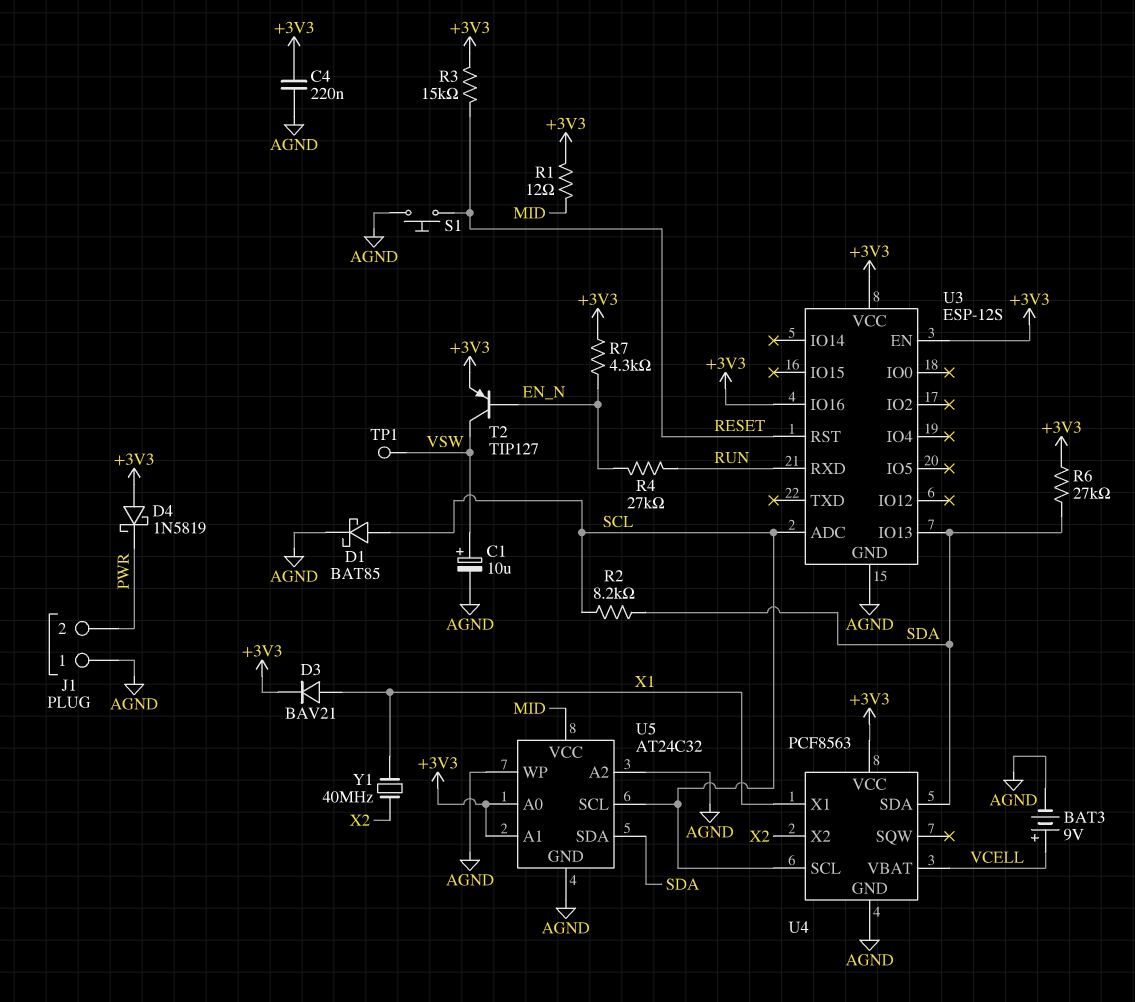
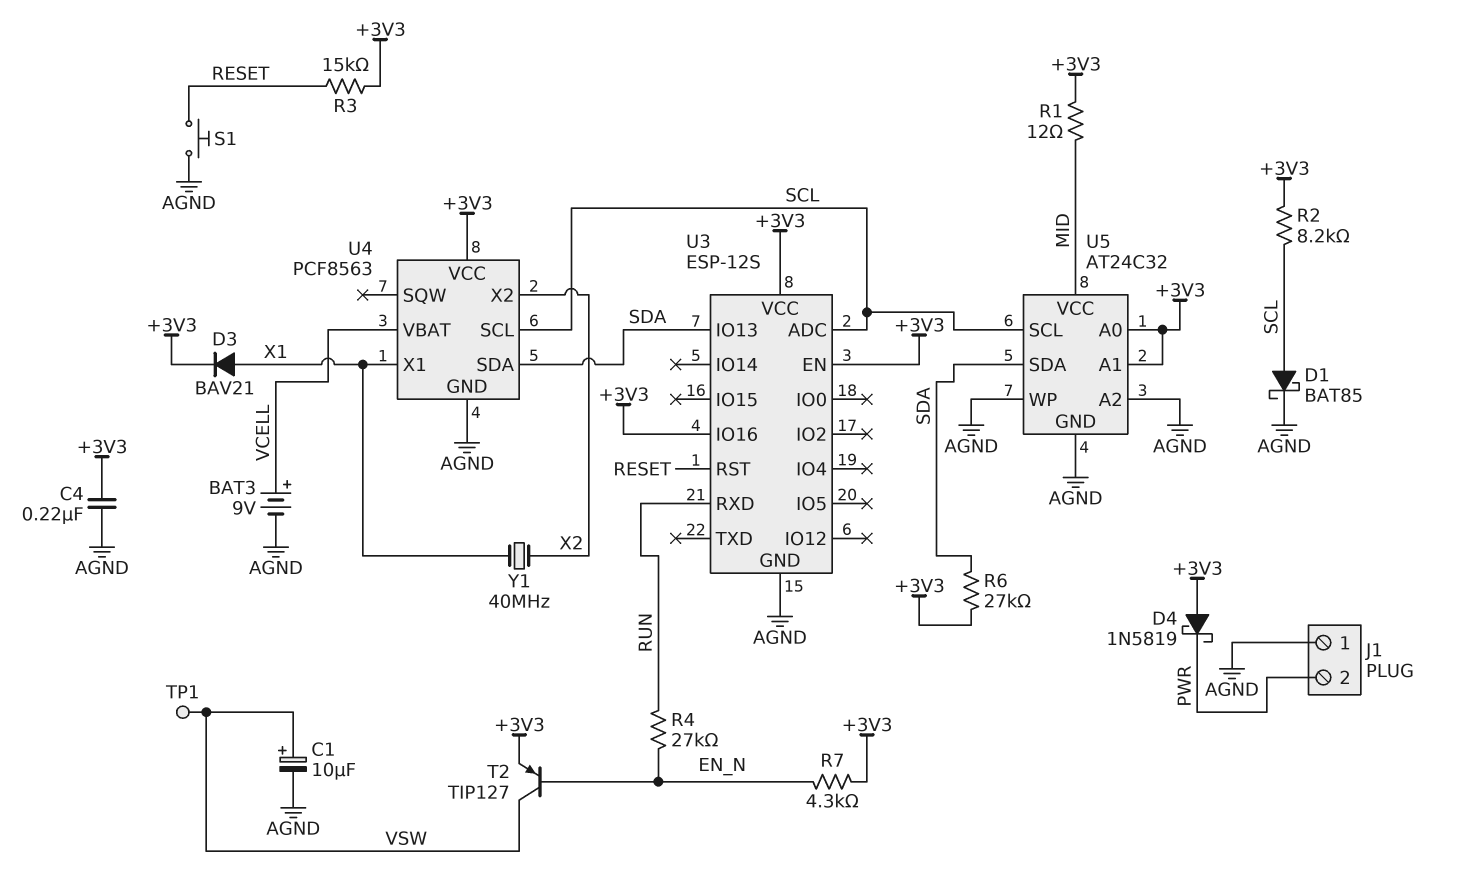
R2: 8.2k (SCL, SDA) -> 8.2k (+3V3, SCL)

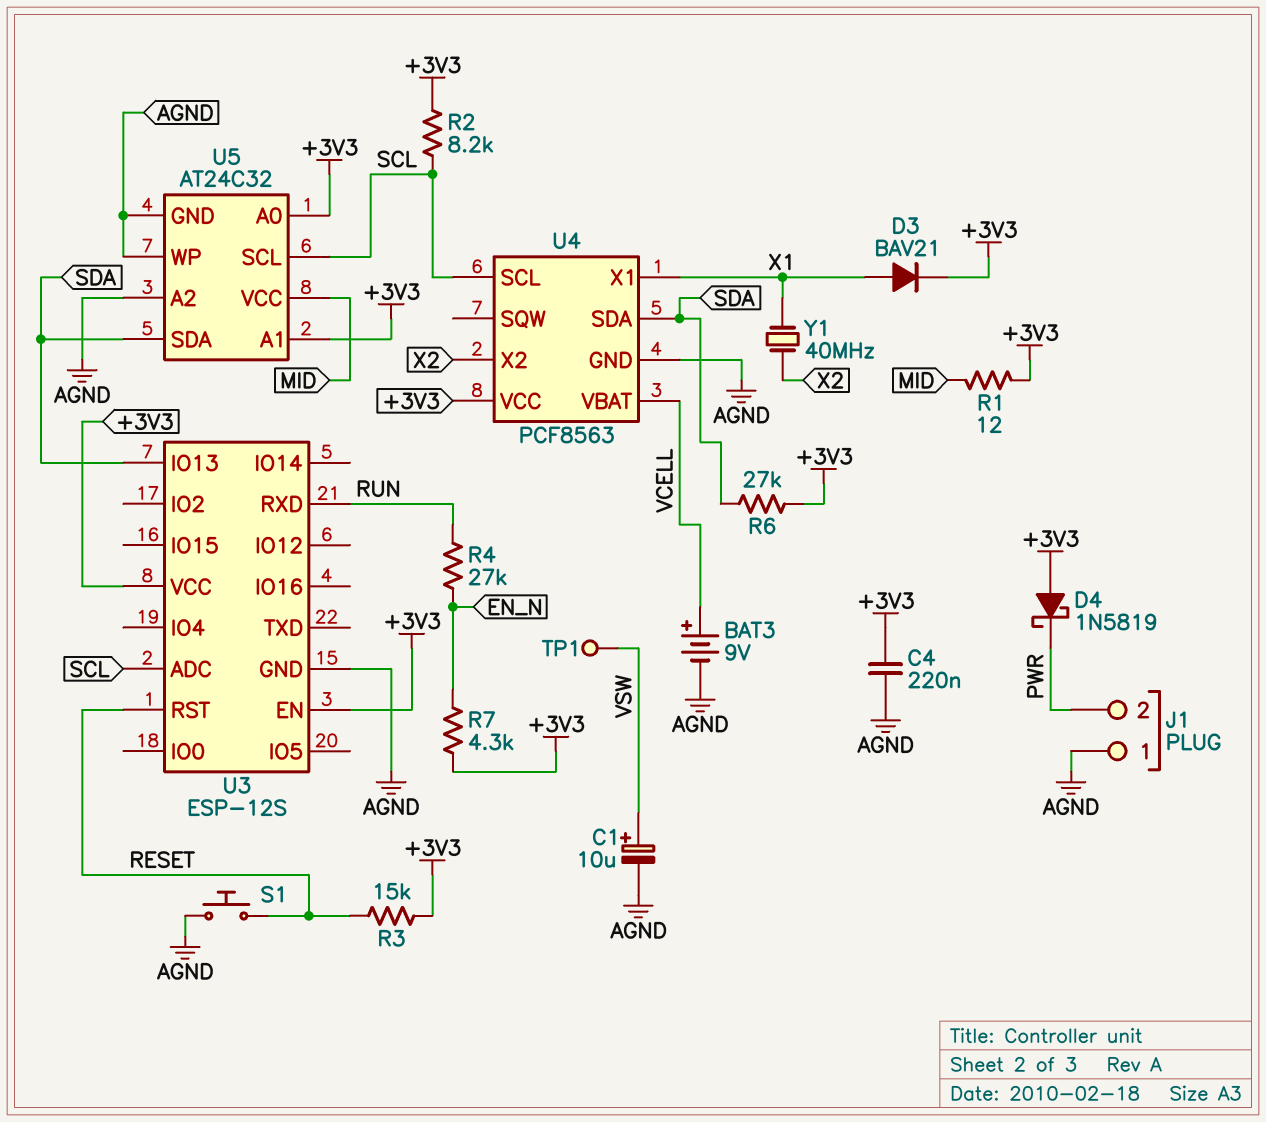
D1: schottky BAT85 (A SCL, K AGND) -> none
T2: PNP TIP127 (B EN_N, C VSW, E +3V3) -> none
U3 pin IO16: +3V3 -> none

